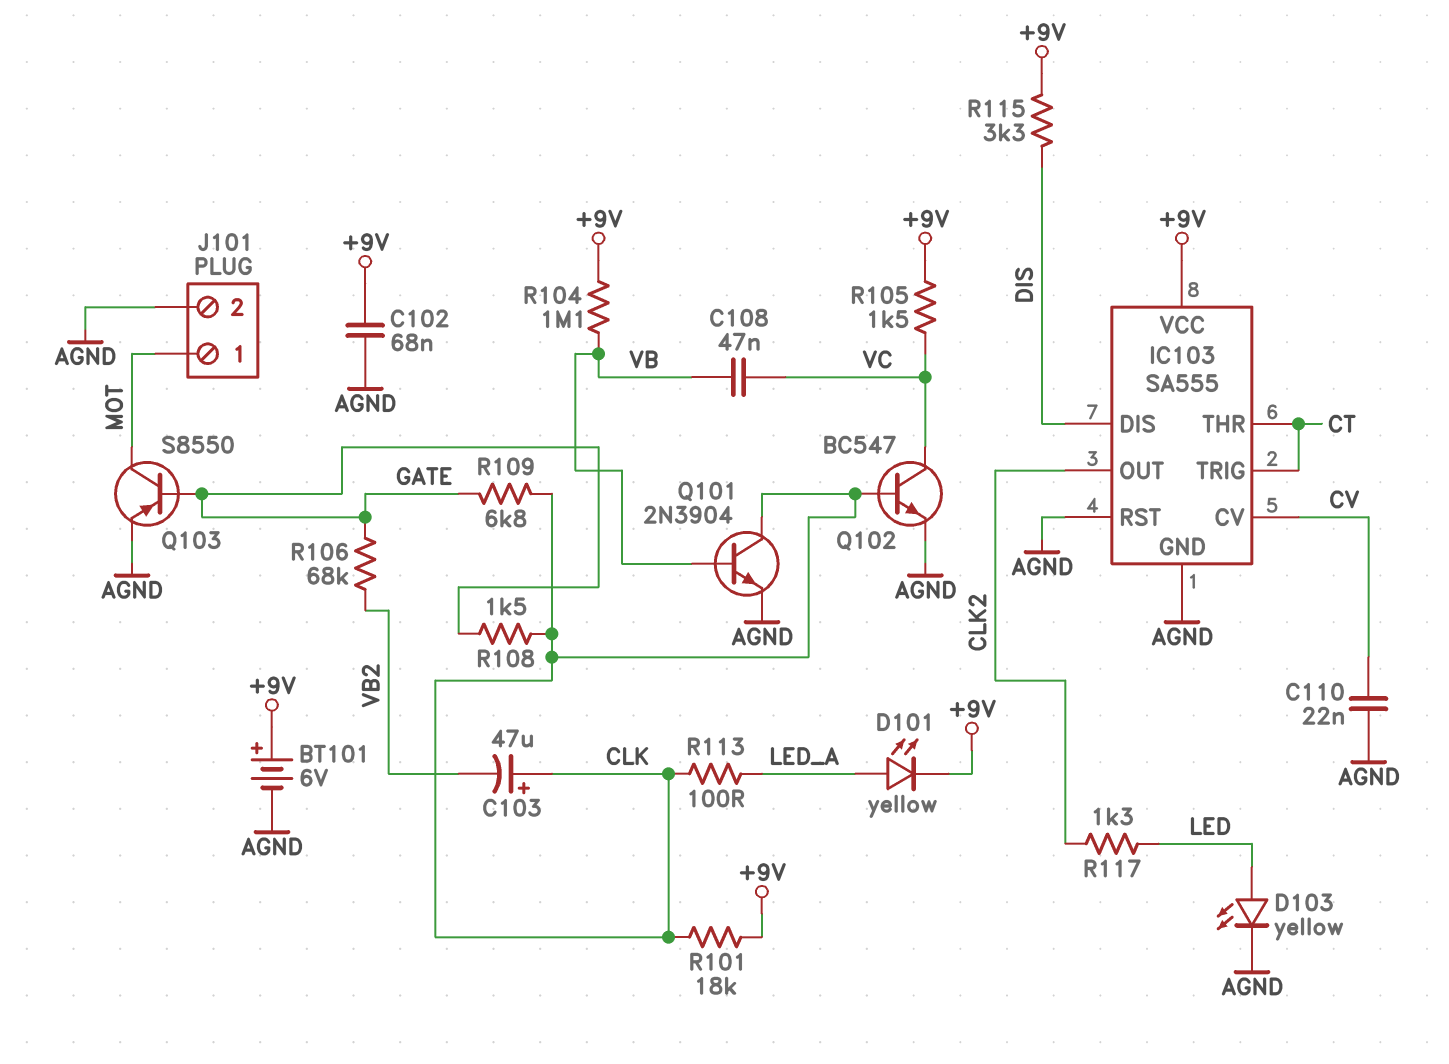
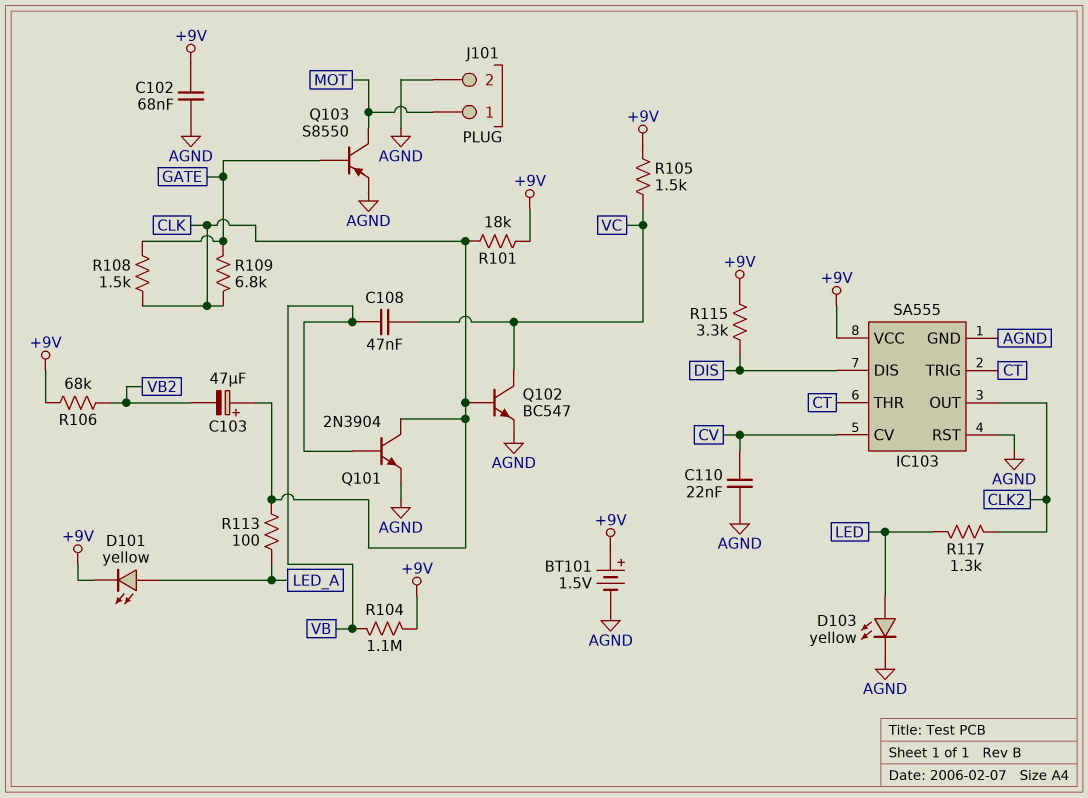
BT101: 6V (plus +9V, minus AGND) -> 1.5V (plus +9V, minus AGND)
R106: 68k (GATE, VB2) -> 68k (+9V, VB2)

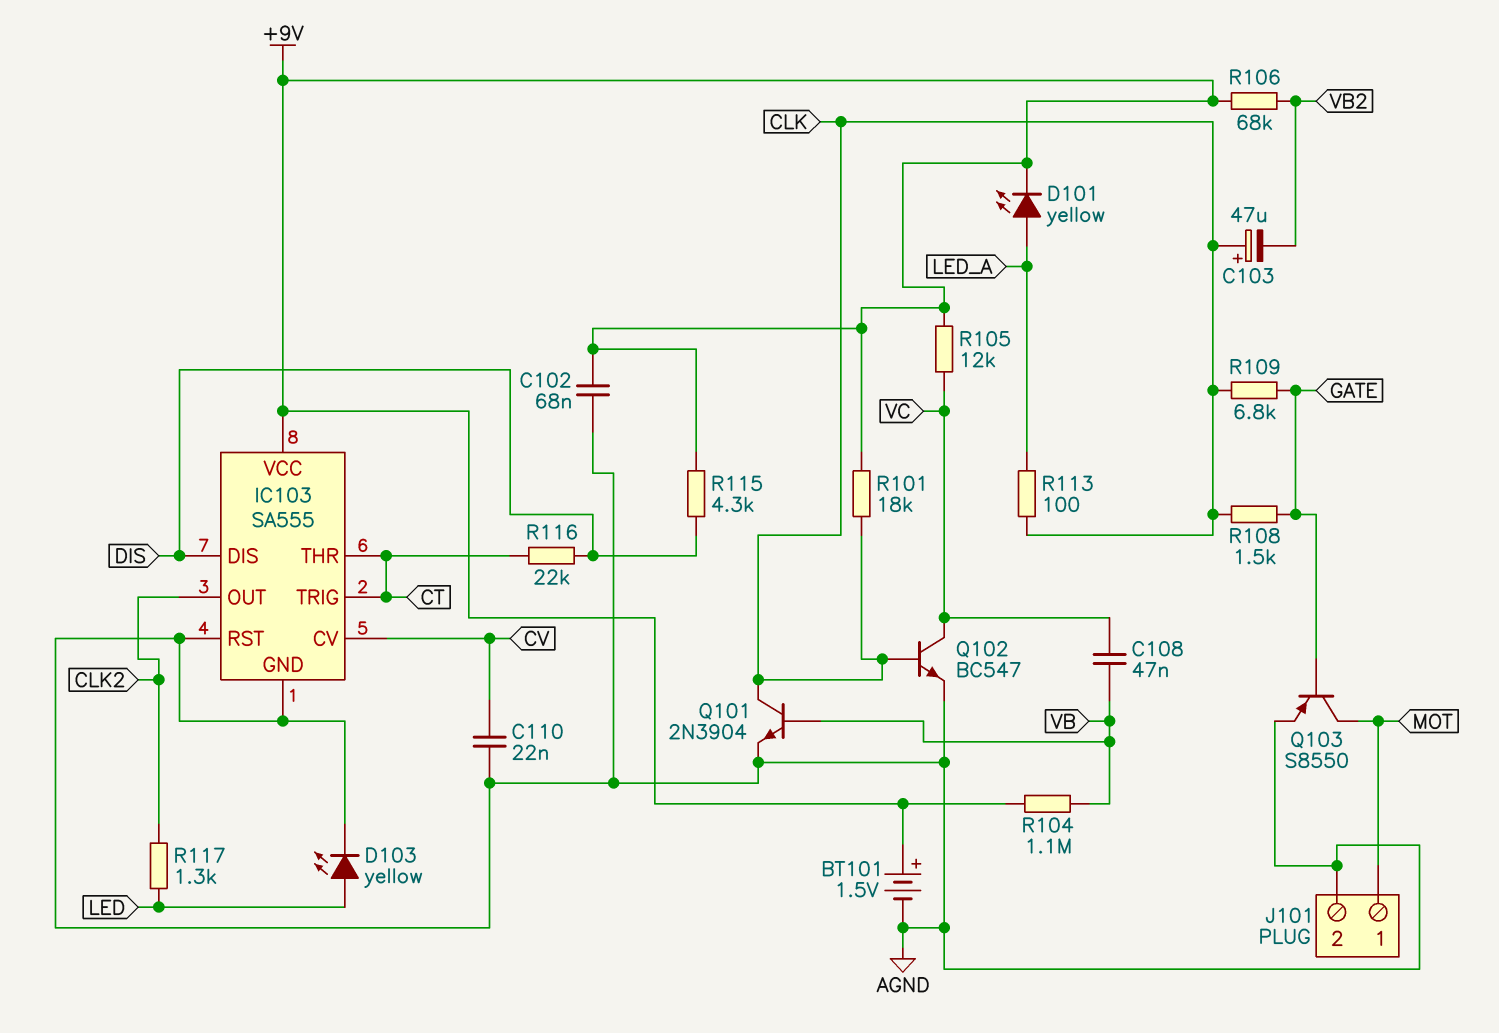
R105: 1.5k (+9V, VC) -> 12k (+9V, VC)
R115: 3.3k (+9V, DIS) -> 4.3k (+9V, DIS)
R116: none -> 22k (CT, DIS)

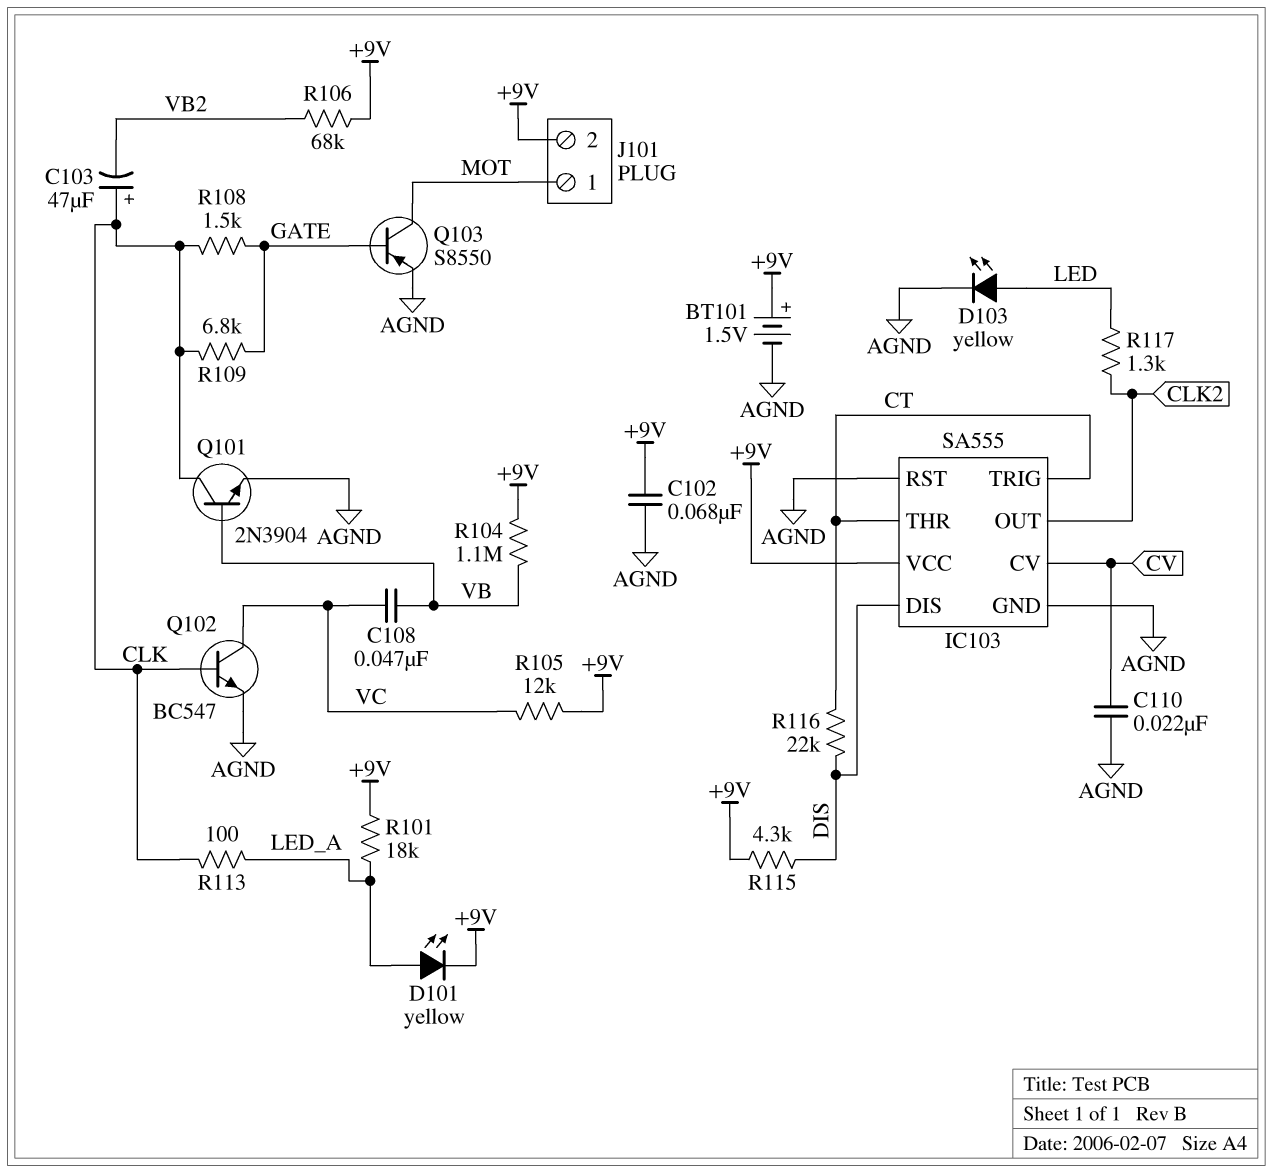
J101 pin 2: AGND -> +9V
R101: 18k (+9V, CLK) -> 18k (+9V, LED_A)

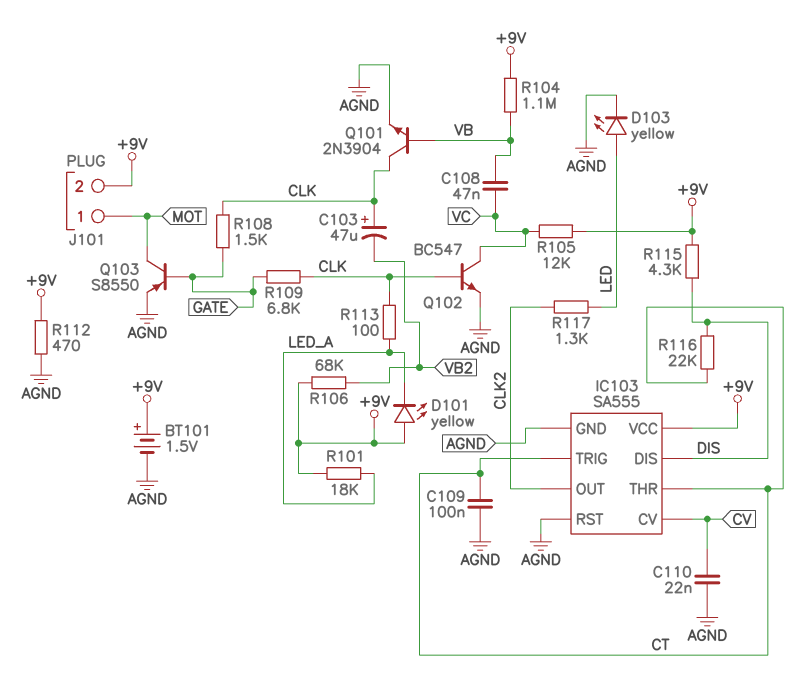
C102: 68nF (+9V, AGND) -> none
C109: none -> 100nF (AGND, CT)
D101: LED yellow (A LED_A, K +9V) -> LED yellow (A +9V, K LED_A)
R112: none -> 470 (+9V, AGND)

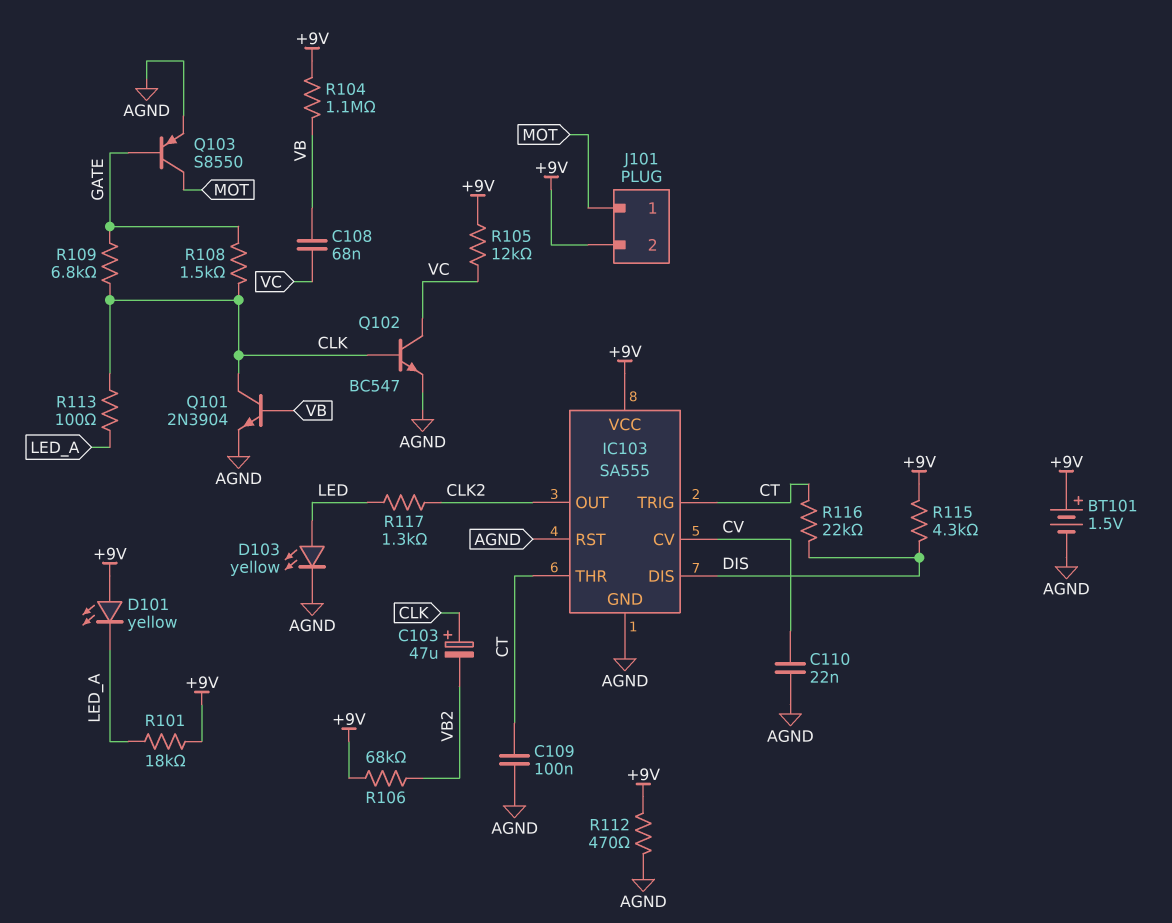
C108: 47nF (VB, VC) -> 68nF (VB, VC)

